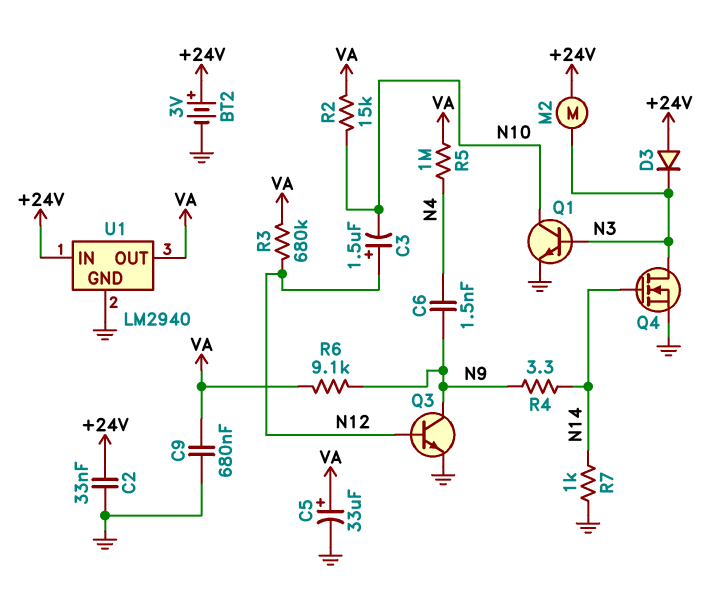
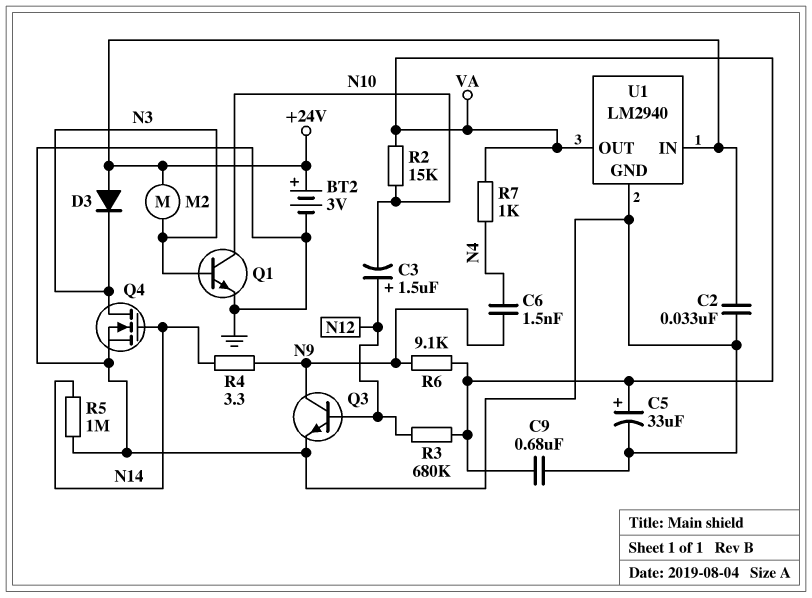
R5: 1M (N4, VA) -> 1M (GND, N14)
R7: 1k (GND, N14) -> 1k (N4, VA)

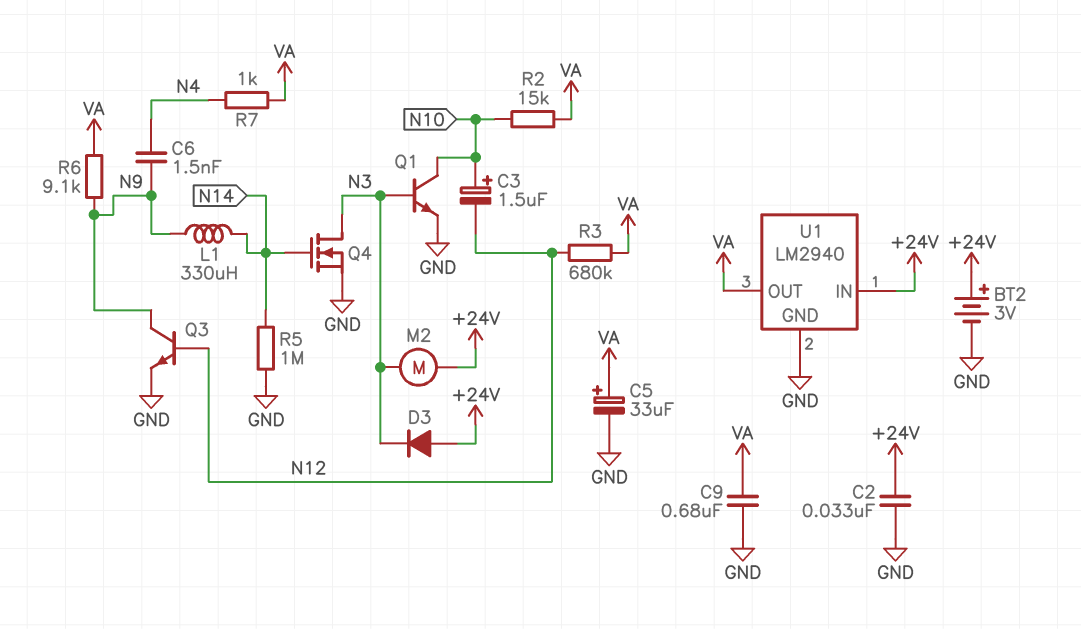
C3: 1.5uF (plus N12, minus N10) -> 1.5uF (plus N10, minus N12)
L1: none -> 330uH (N9, N14)
R4: 3.3 (N9, N14) -> none

